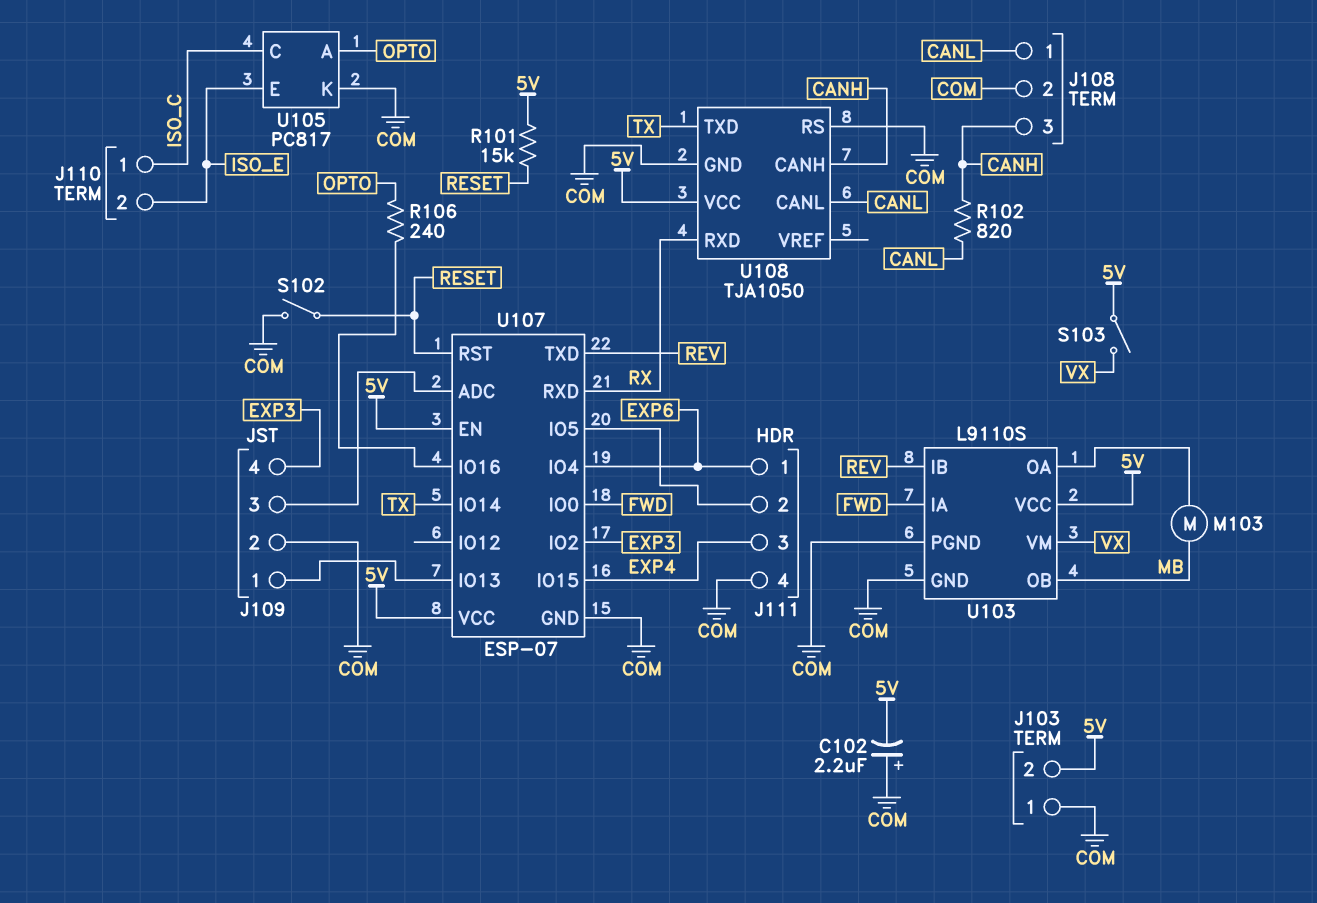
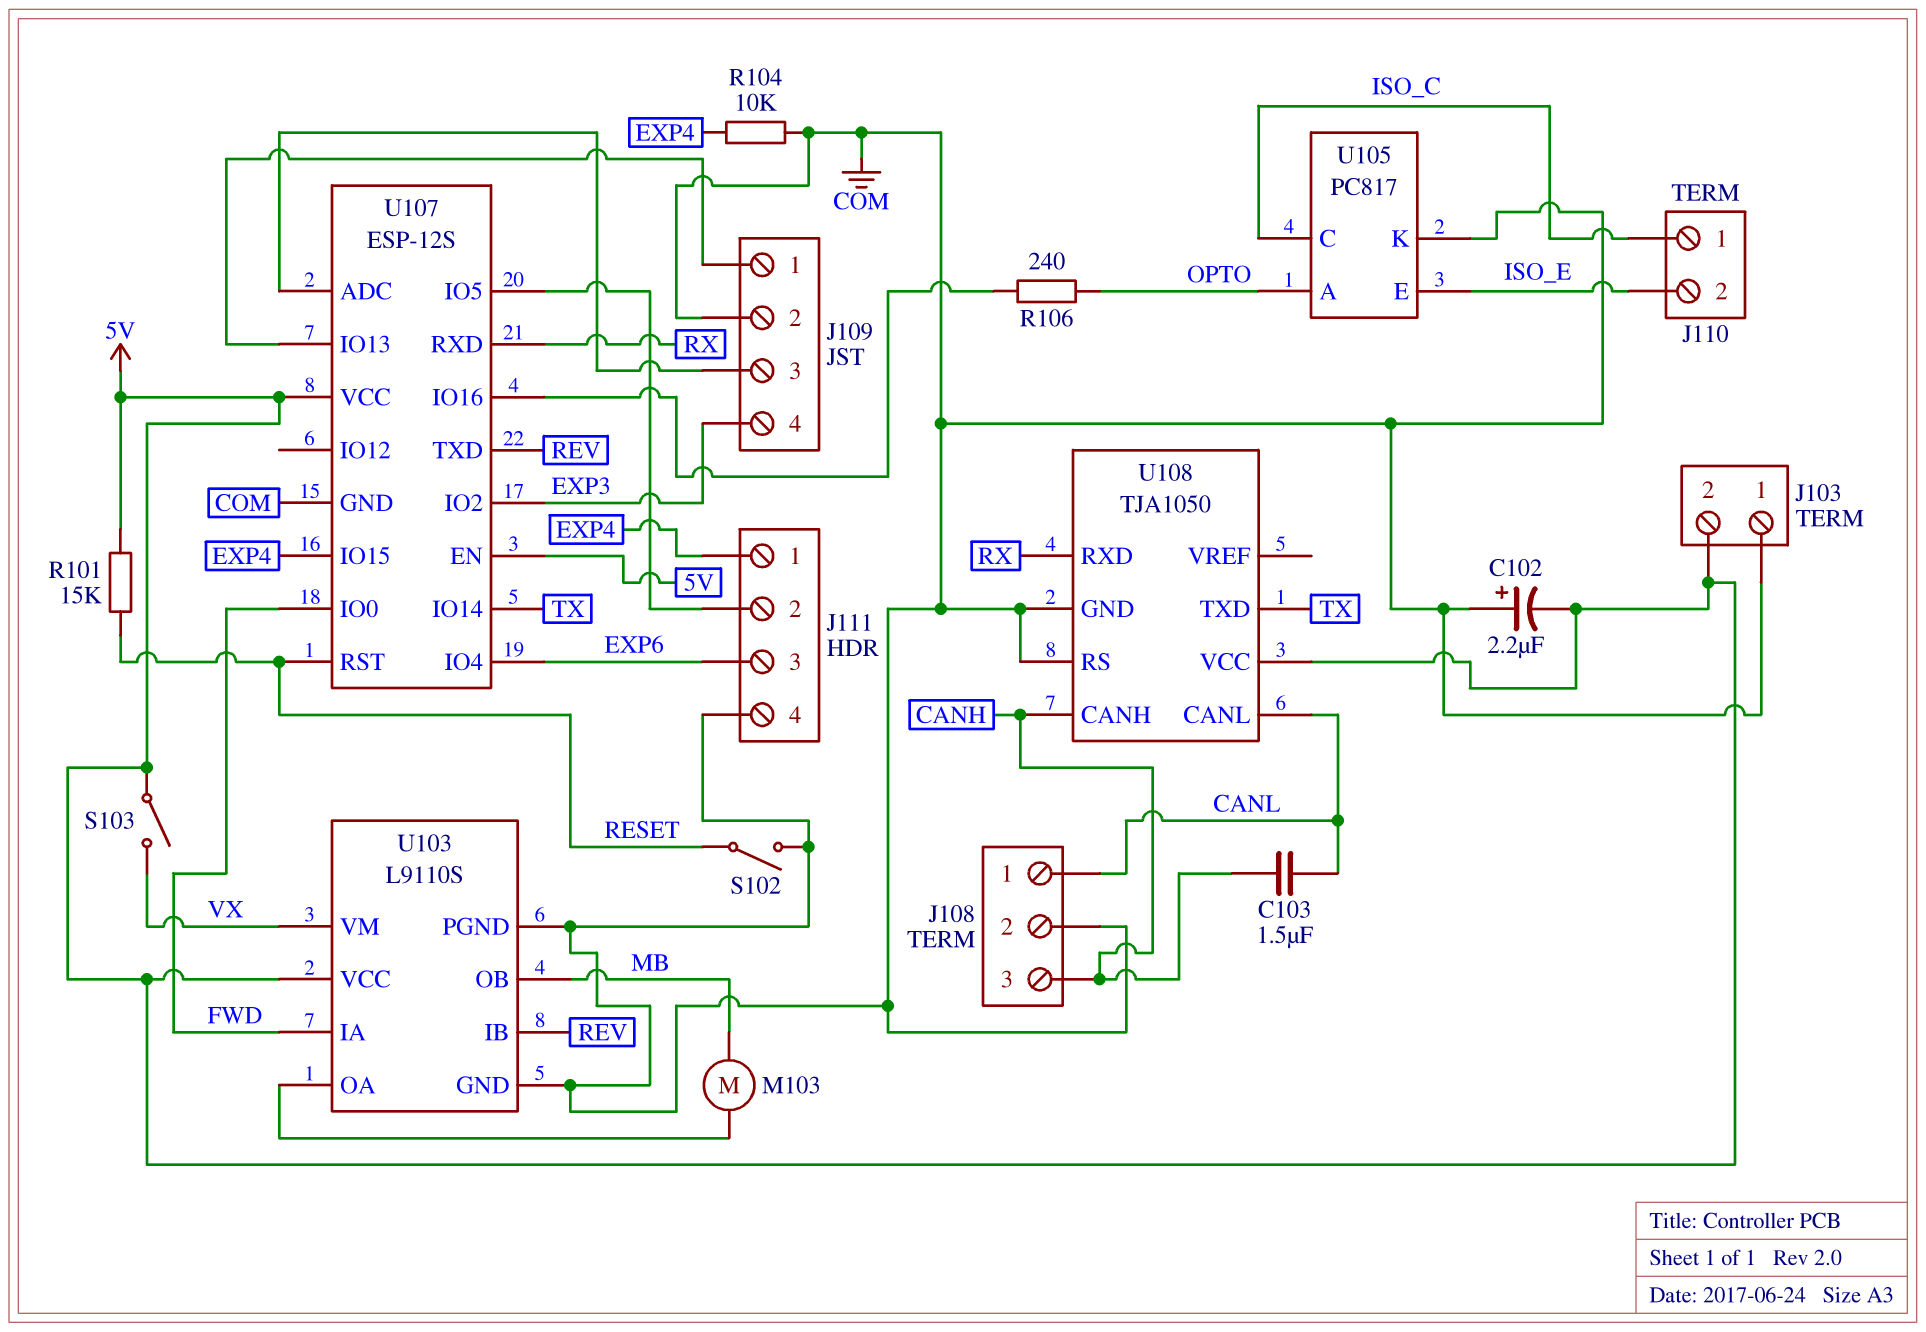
C103: none -> 1.5uF (CANH, CANL)
J111 pin 1: EXP6 -> EXP4
J111 pin 3: EXP4 -> EXP6
R102: 820 (CANH, CANL) -> none
R104: none -> 10k (COM, EXP4)
U107: ESP-07 -> ESP-12S

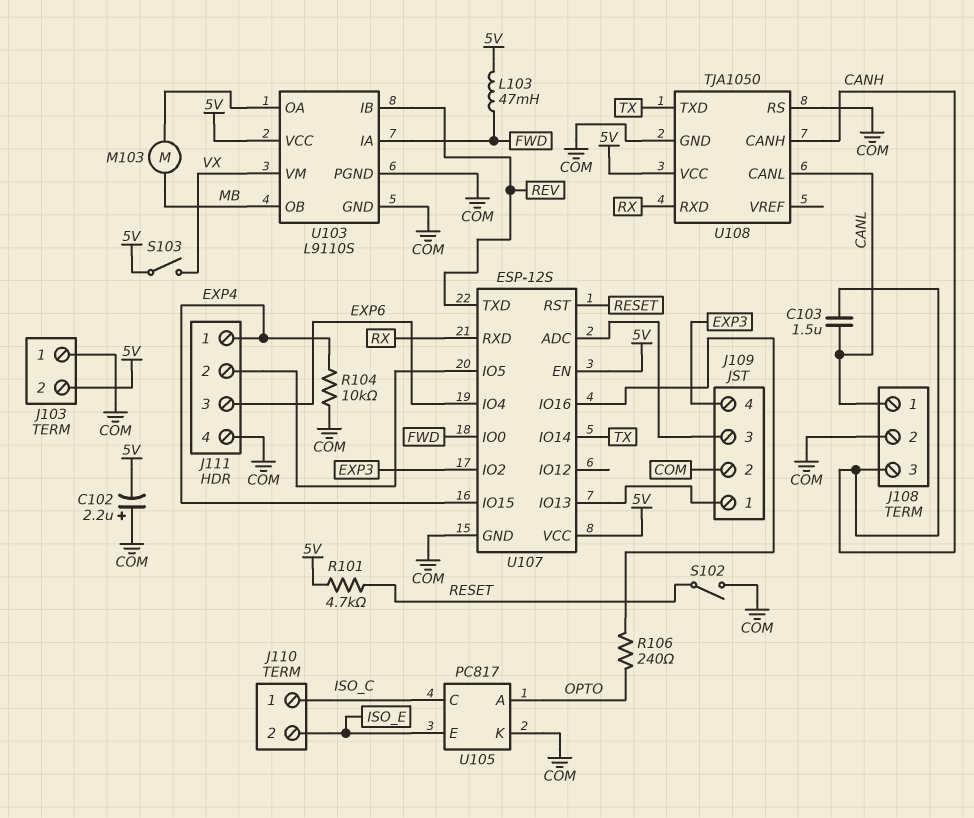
L103: none -> 47mH (5V, FWD)
R101: 15k (5V, RESET) -> 4.7k (5V, RESET)

